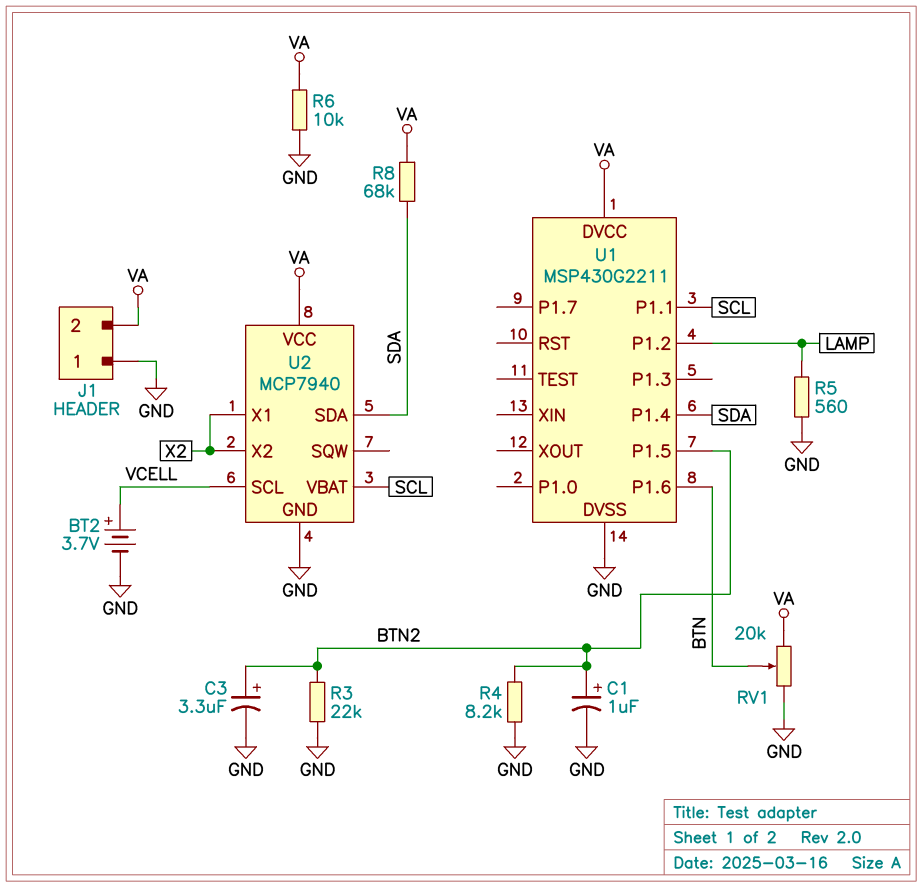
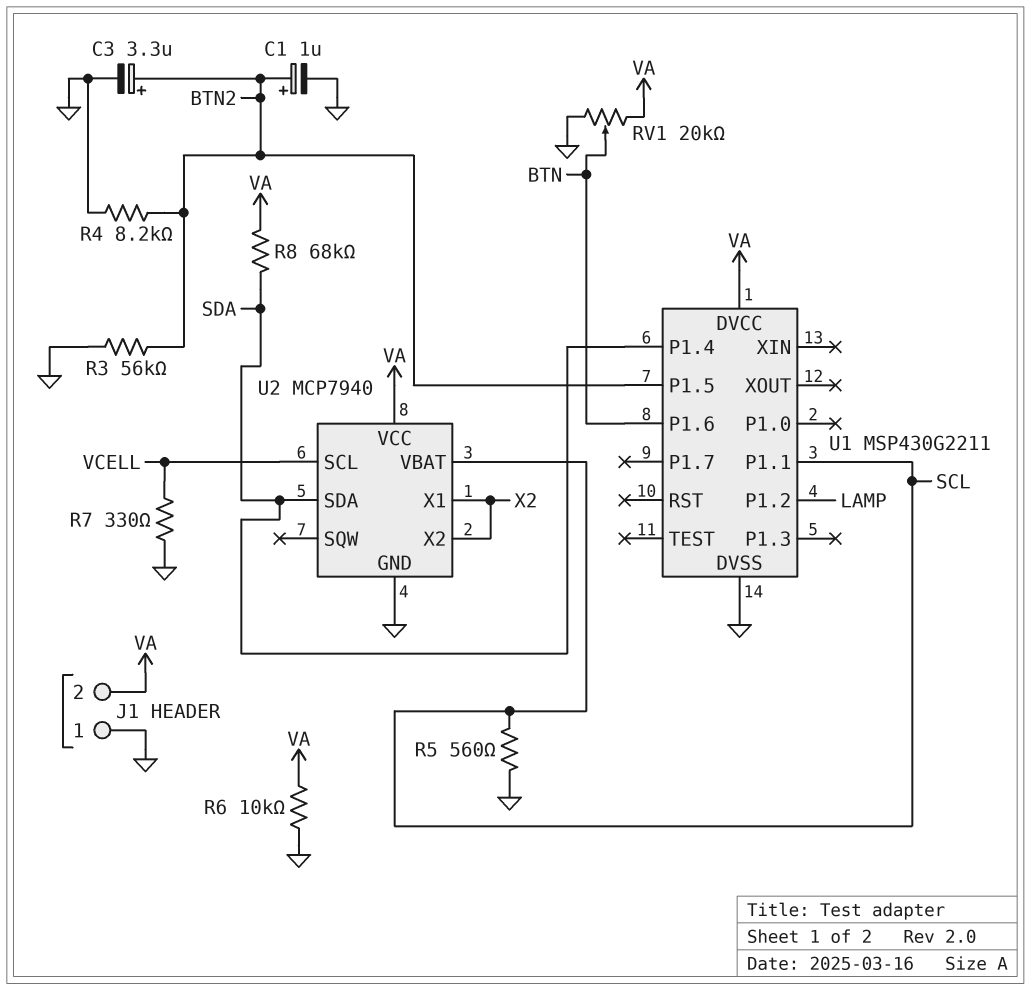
BT2: 3.7V (plus VCELL, minus GND) -> none
R3: 22k (BTN2, GND) -> 56k (BTN2, GND)
R5: 560 (GND, LAMP) -> 560 (GND, SCL)
R7: none -> 330 (GND, VCELL)

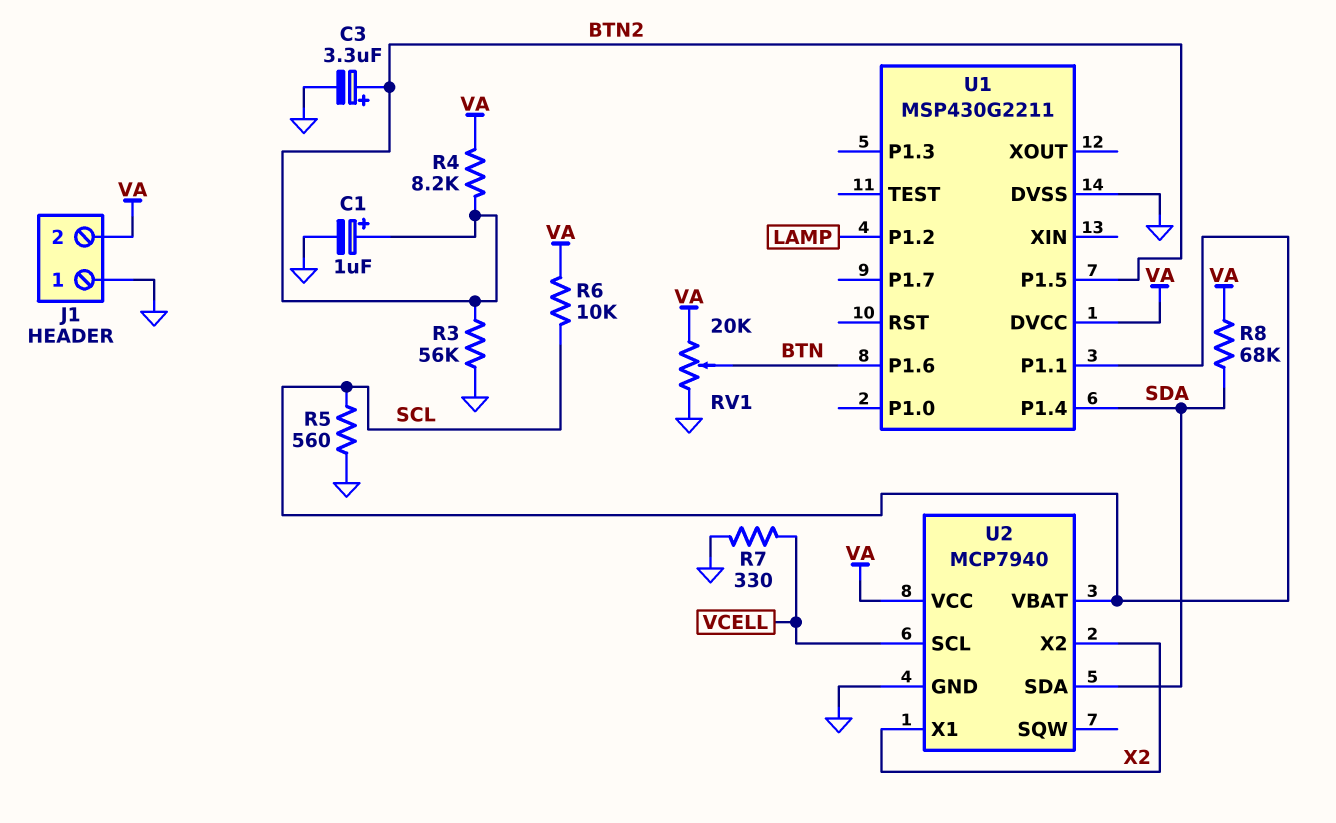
R4: 8.2k (BTN2, GND) -> 8.2k (BTN2, VA)
R6: 10k (GND, VA) -> 10k (SCL, VA)

